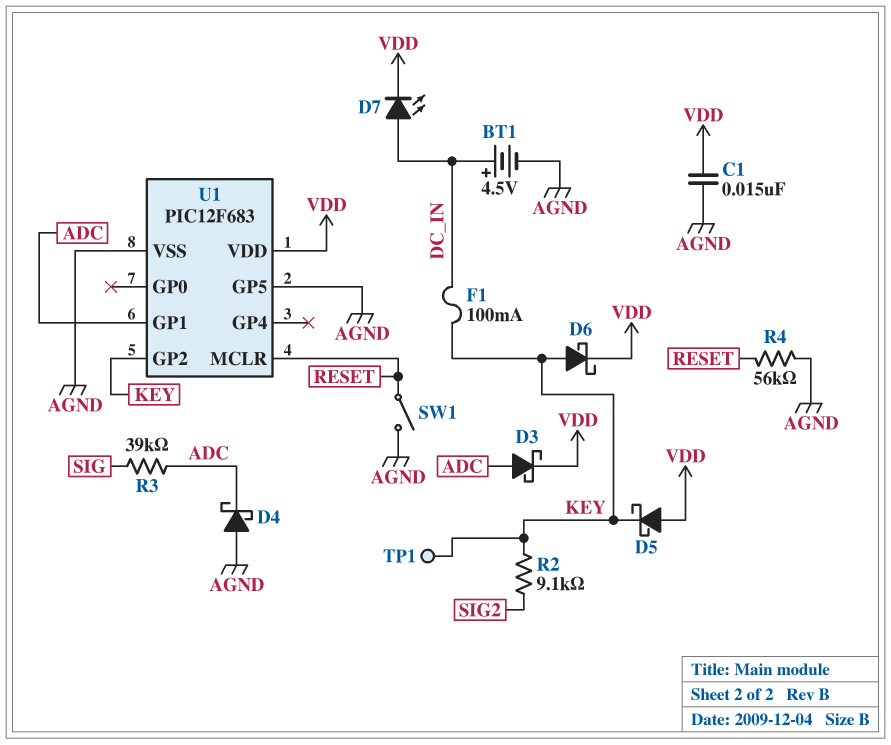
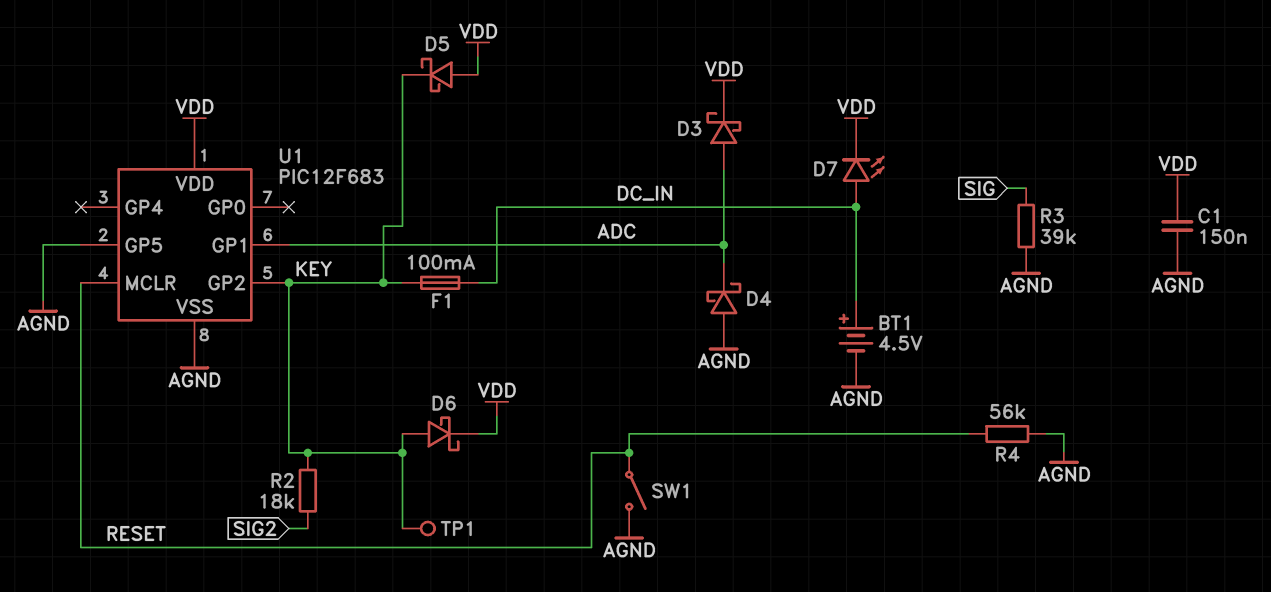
C1: 15nF (AGND, VDD) -> 150nF (AGND, VDD)
R2: 9.1k (KEY, SIG2) -> 18k (KEY, SIG2)
R3: 39k (ADC, SIG) -> 39k (AGND, SIG)

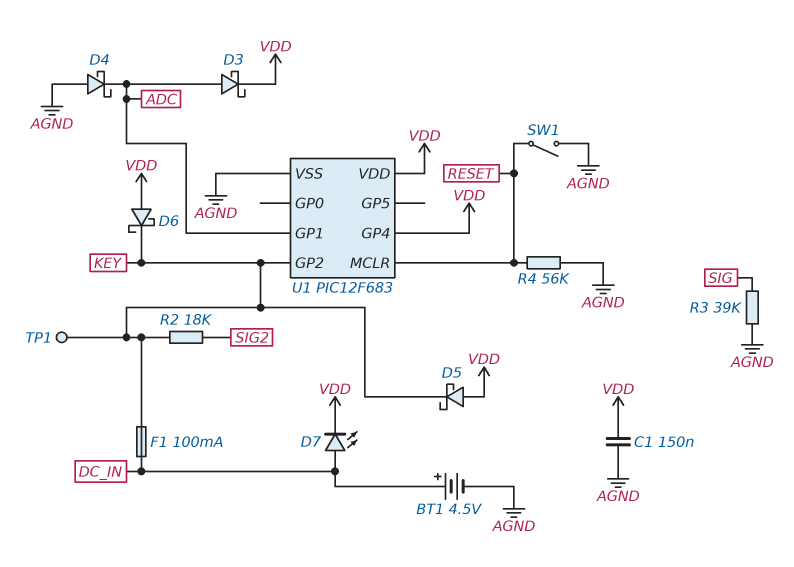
D6: schottky (A KEY, K VDD) -> schottky (A VDD, K KEY)
U1 pin GP4: none -> VDD
U1 pin GP5: AGND -> none

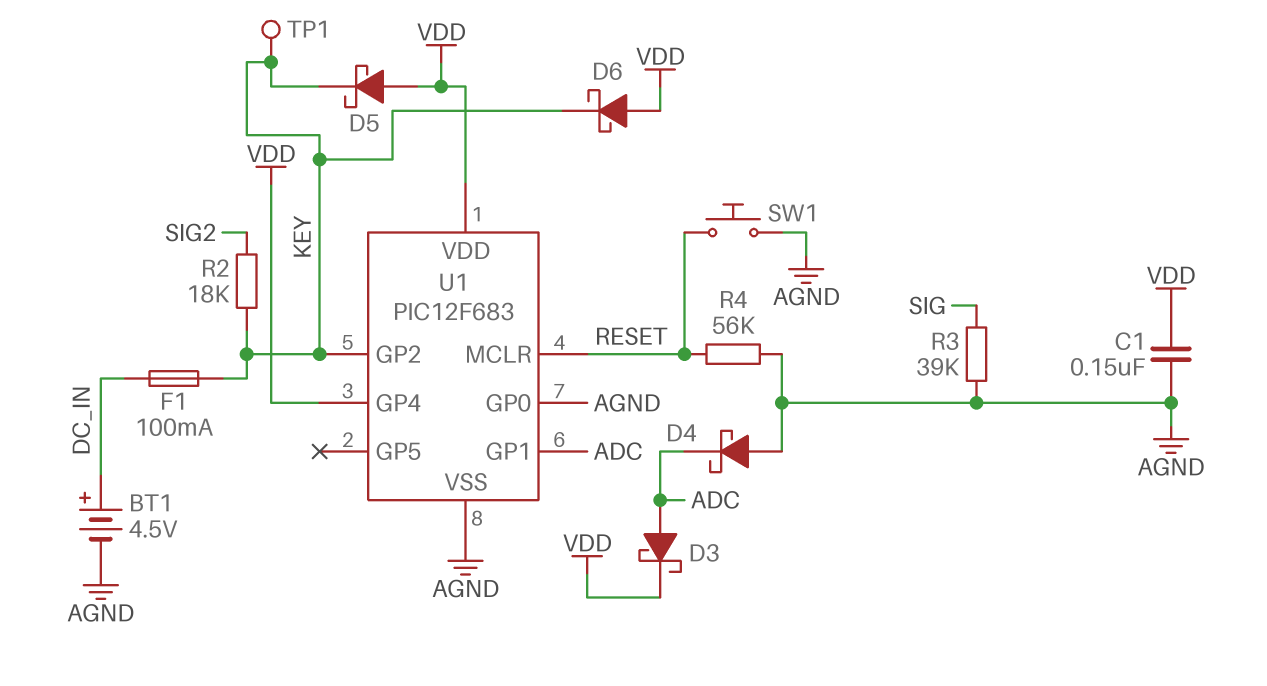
D7: LED (A DC_IN, K VDD) -> none
SW1: switch (AGND, RESET) -> button (AGND, RESET)
U1 pin GP0: none -> AGND

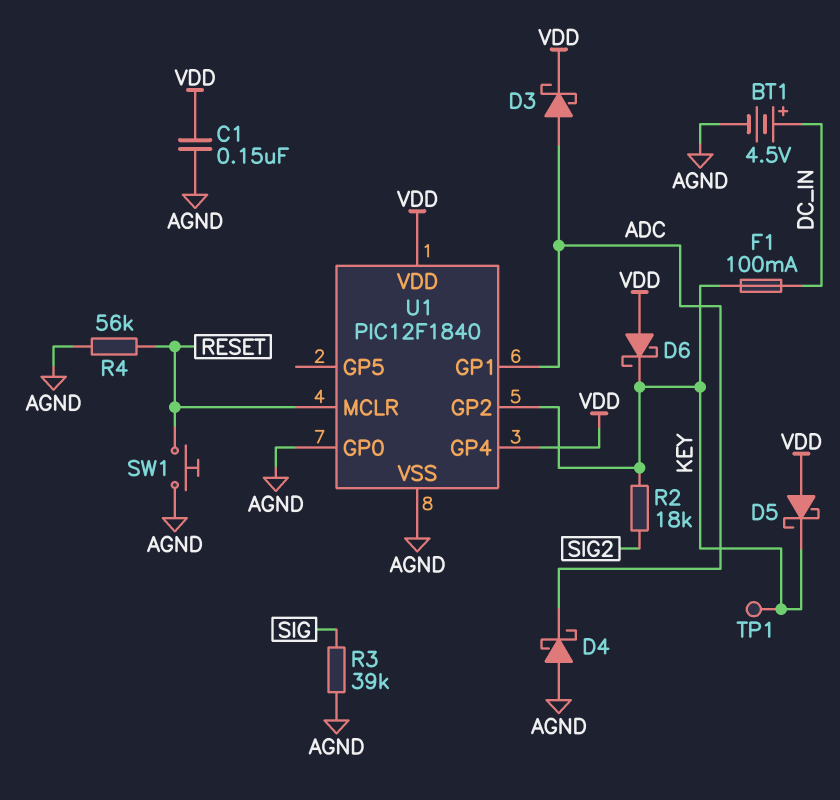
U1: PIC12F683 -> PIC12F1840

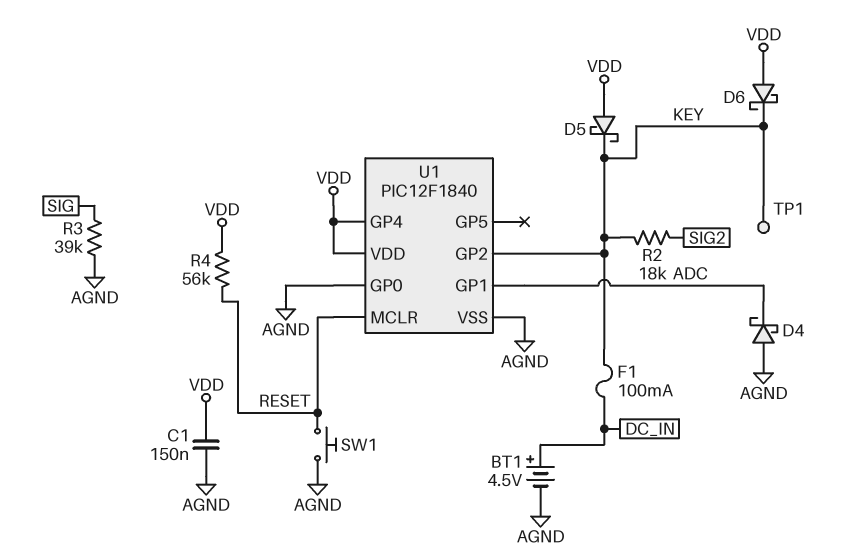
D3: schottky (A ADC, K VDD) -> none
R4: 56k (AGND, RESET) -> 56k (RESET, VDD)

